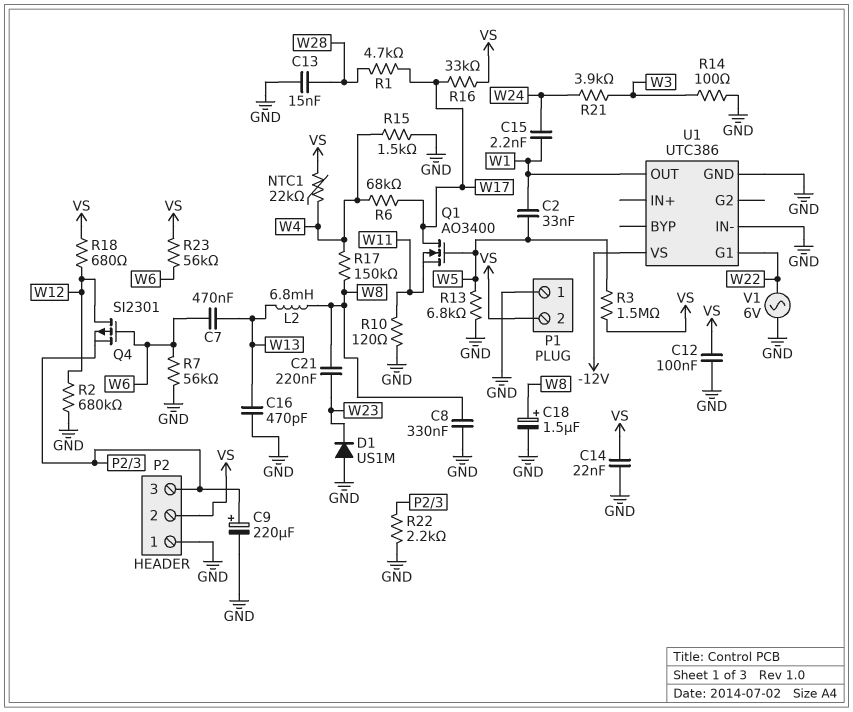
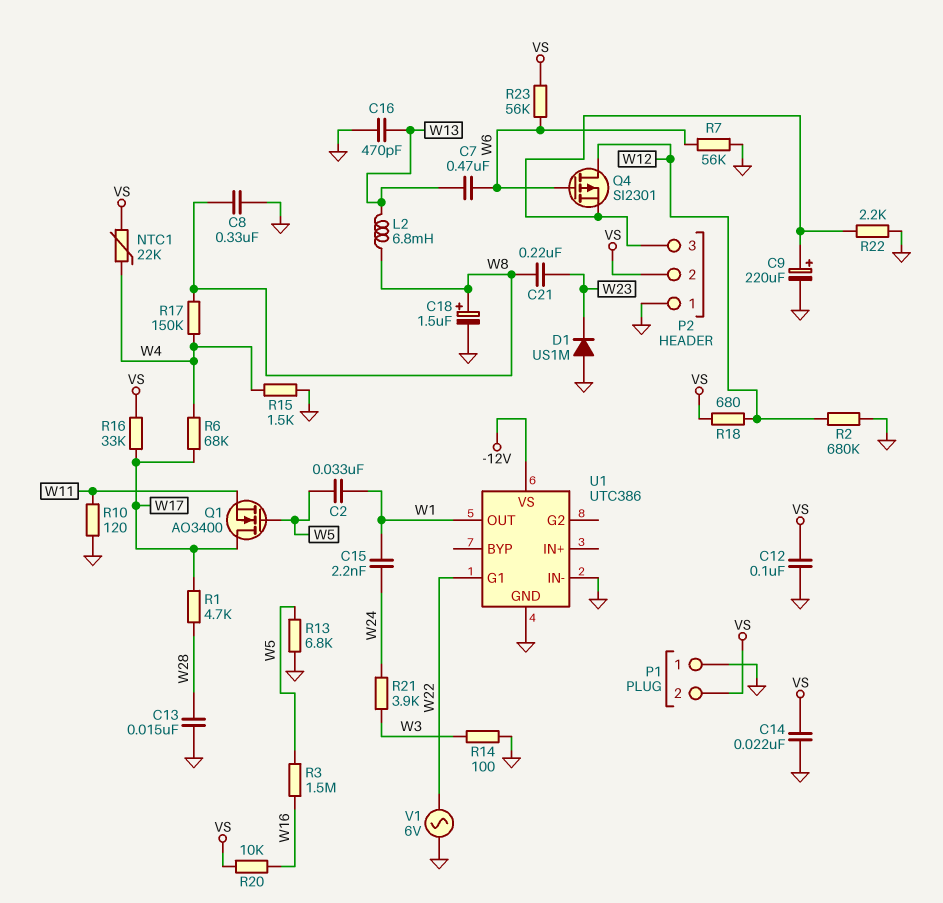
R3: 1.5M (VS, W5) -> 1.5M (W5, W16)
R20: none -> 10k (VS, W16)

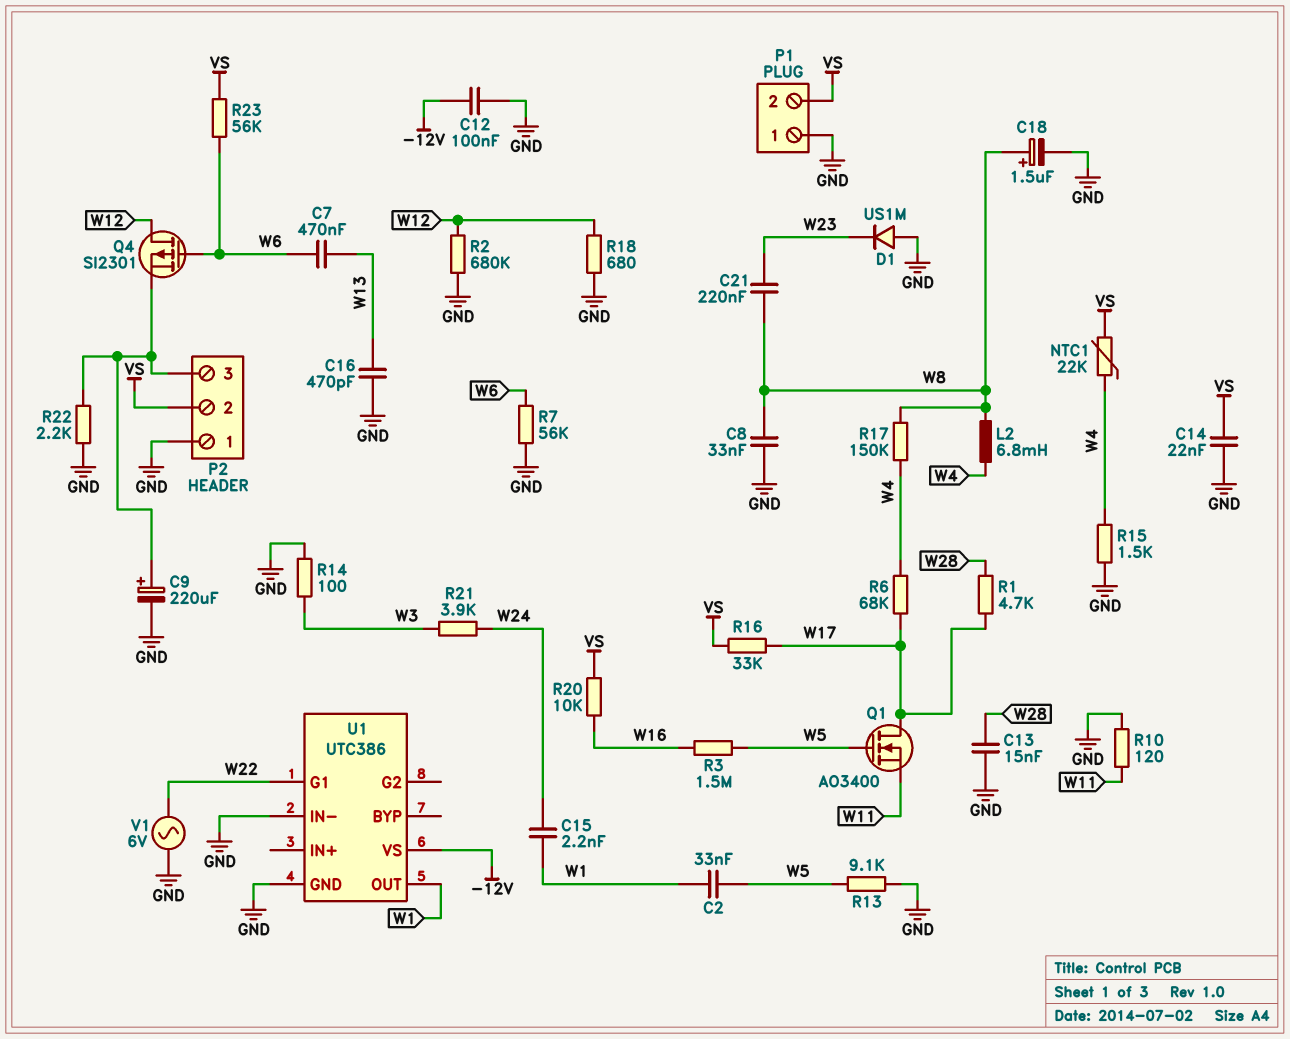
C8: 330nF (GND, W8) -> 33nF (GND, W8)
C12: 100nF (GND, VS) -> 100nF (-12V, GND)
L2: 6.8mH (W8, W13) -> 6.8mH (W4, W8)
R13: 6.8k (GND, W5) -> 9.1k (GND, W5)
R18: 680 (VS, W12) -> 680 (GND, W12)

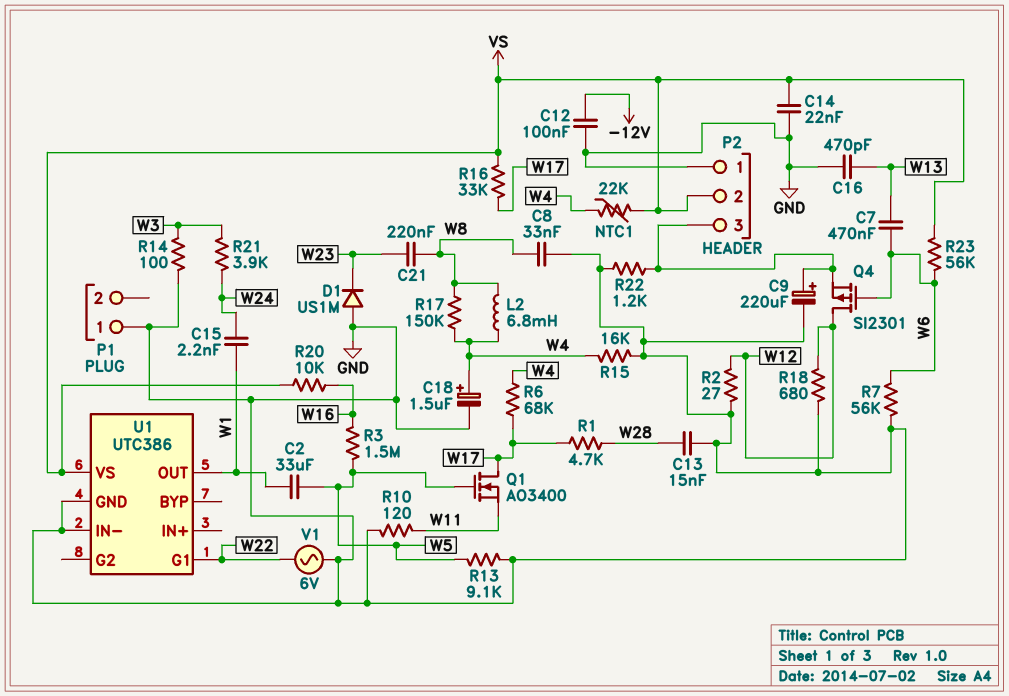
C2: 33nF (W1, W5) -> 33uF (W1, W5)
C18: 1.5uF (plus W8, minus GND) -> 1.5uF (plus W4, minus GND)
P1 pin 2: VS -> none
R2: 680k (GND, W12) -> 27 (GND, W12)
R15: 1.5k (GND, W4) -> 16k (GND, W4)
R22: 2.2k (GND, P2/3) -> 1.2k (GND, P2/3)
U1 pin VS: -12V -> VS

